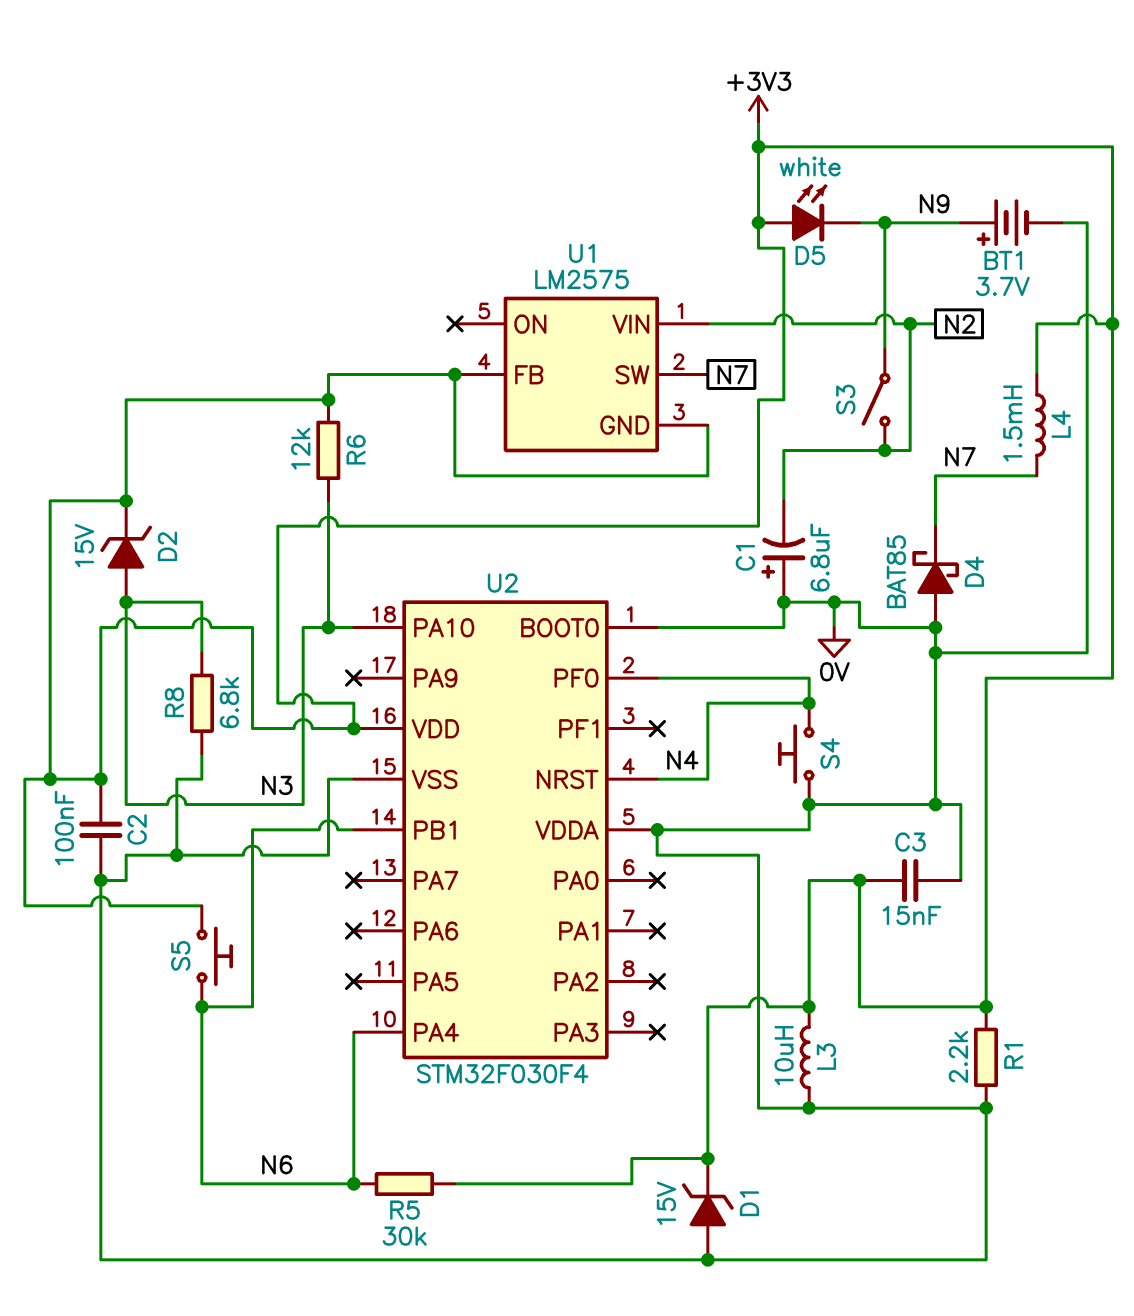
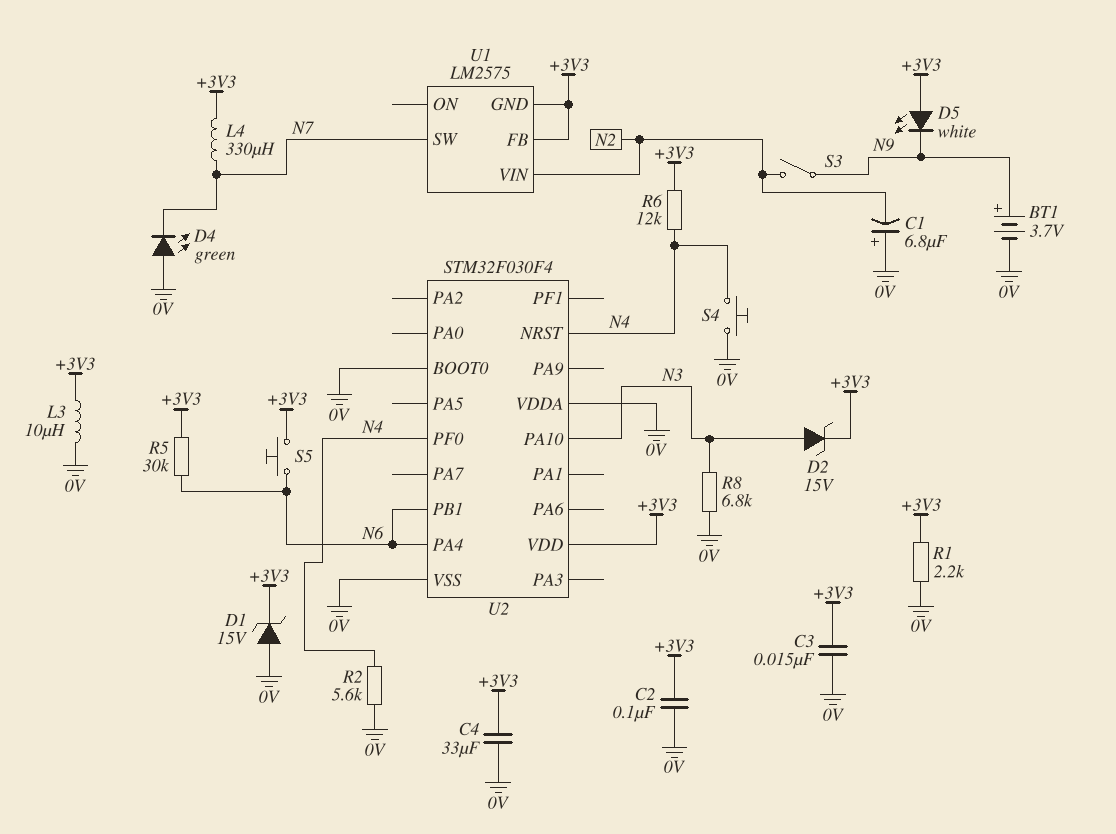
C4: none -> 33uF (+3V3, 0V)
D4: schottky BAT85 (A 0V, K N7) -> LED green (A 0V, K N7)
L4: 1.5mH (+3V3, N7) -> 330uH (+3V3, N7)
R2: none -> 5.6k (0V, N4)
R6: 12k (+3V3, N3) -> 12k (+3V3, N4)

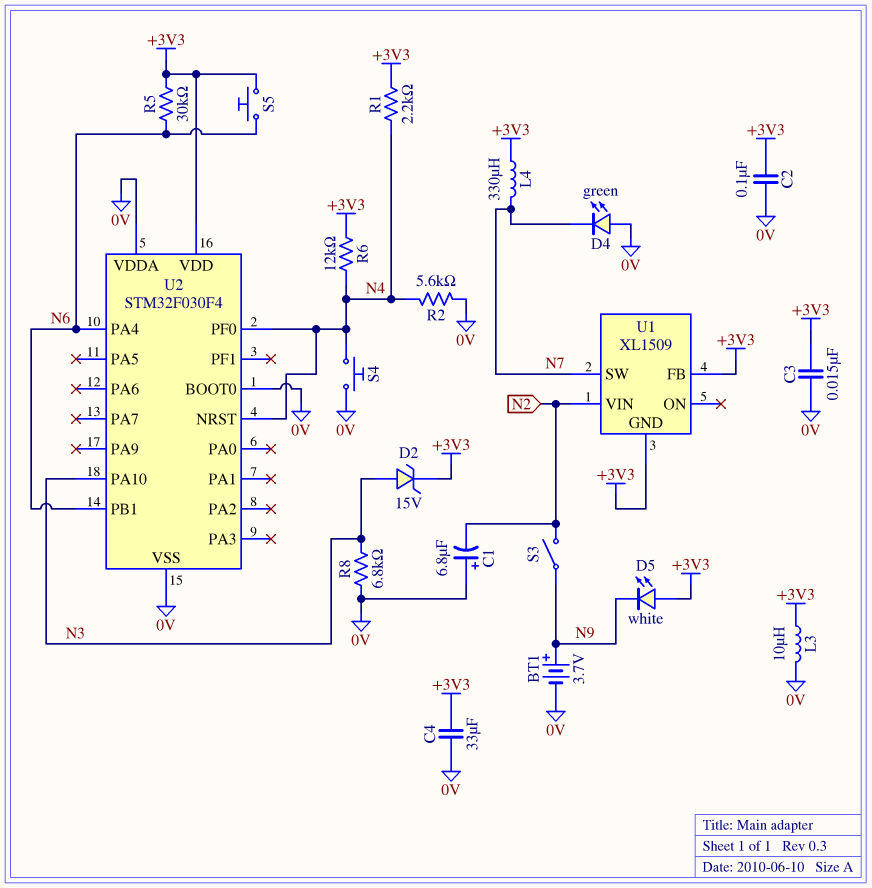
D1: zener 15V (A 0V, K +3V3) -> none
R1: 2.2k (+3V3, 0V) -> 2.2k (+3V3, N4)
U1: LM2575 -> XL1509

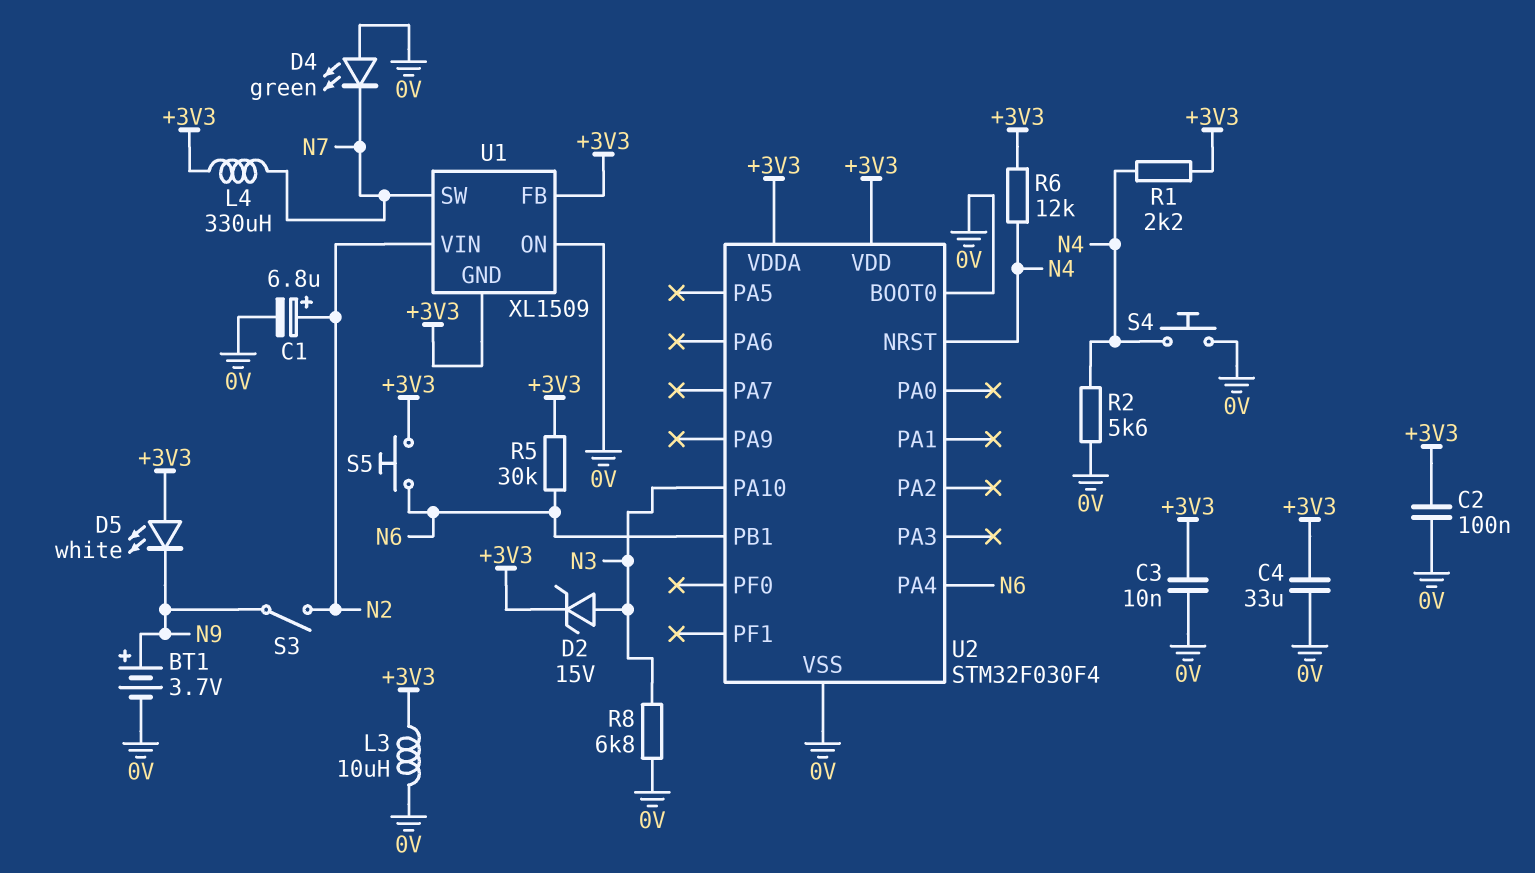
C1: 6.8uF (plus 0V, minus N2) -> 6.8uF (plus N2, minus 0V)
C3: 15nF (+3V3, 0V) -> 10nF (+3V3, 0V)
U1 pin ON: none -> 0V
U2 pin PF0: N4 -> none
U2 pin VDDA: 0V -> +3V3

